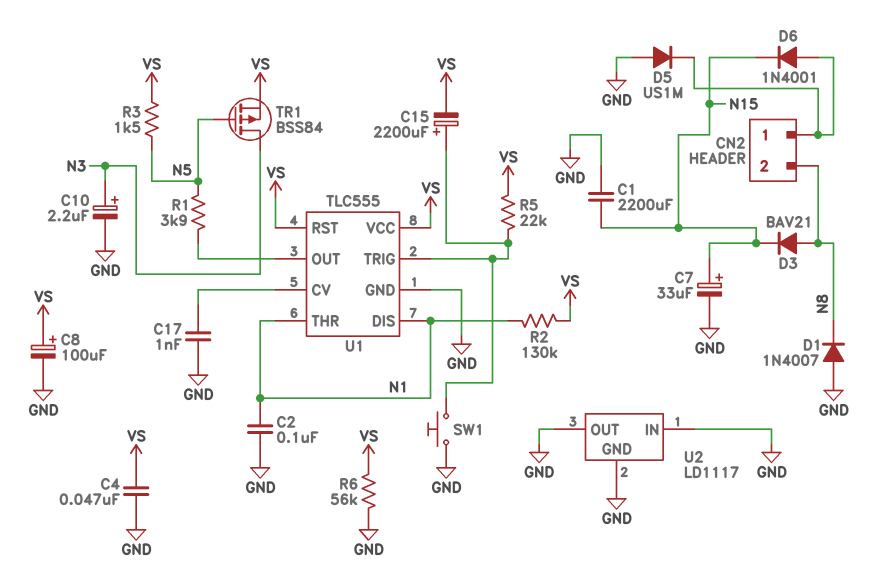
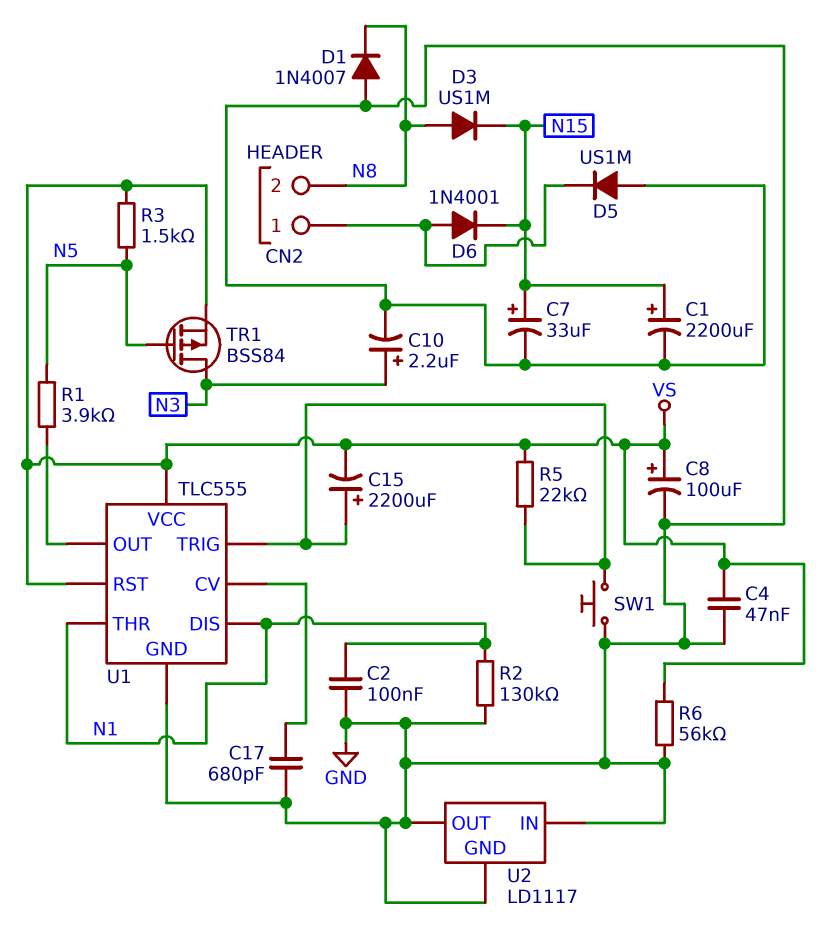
C1: 2200uF (GND, N15) -> 2200uF (plus N15, minus GND)
C17: 1nF (GND, U1/CV) -> 680pF (GND, U1/CV)
D3: diode BAV21 (A N8, K N15) -> diode US1M (A N8, K N15)
R2: 130k (N1, VS) -> 130k (GND, N1)

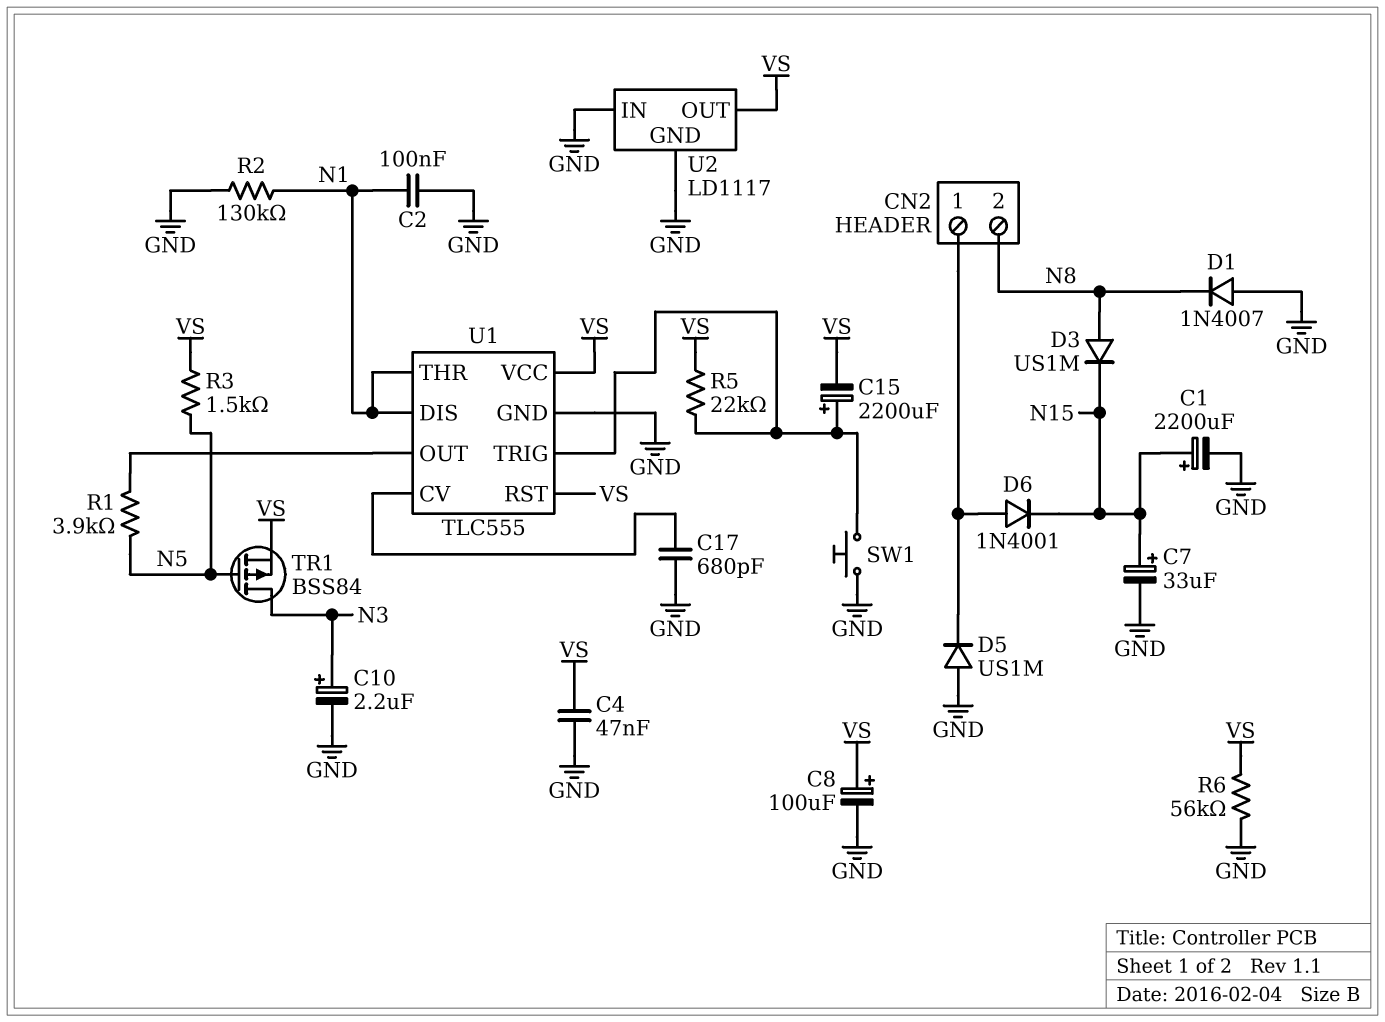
U2 pin OUT: GND -> VS

